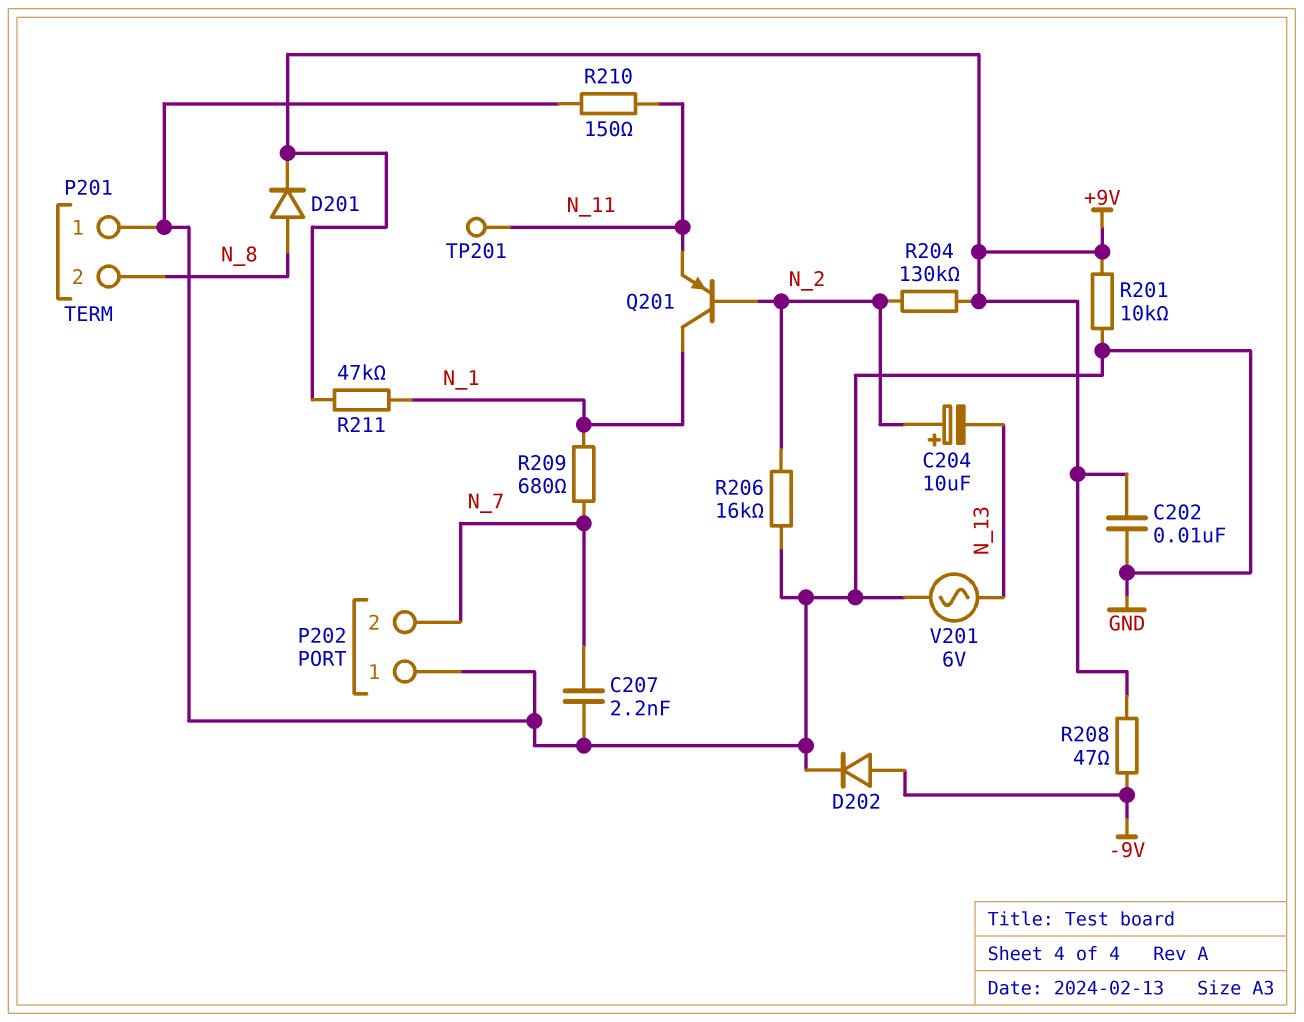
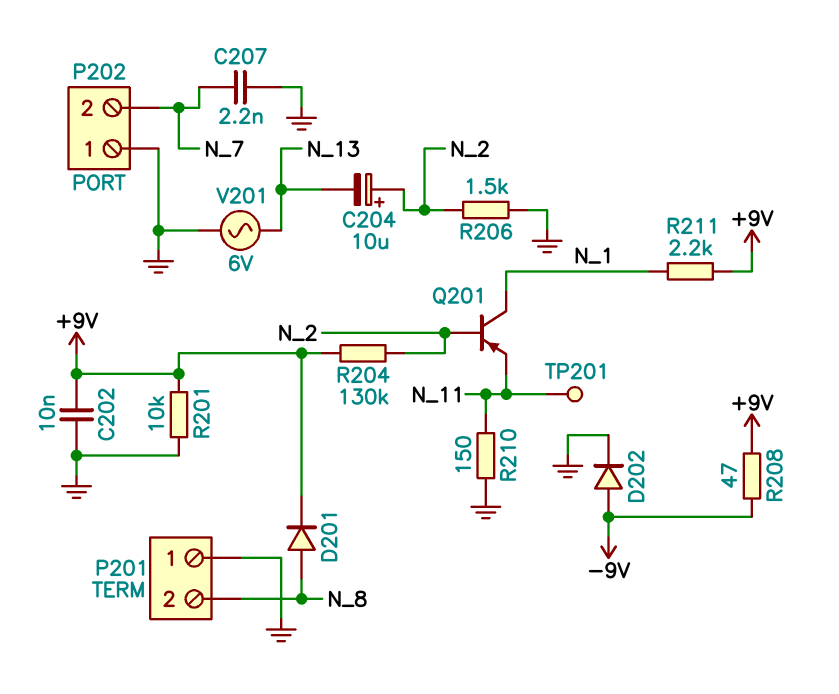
R206: 16k (GND, N_2) -> 1.5k (GND, N_2)
R209: 680 (N_1, N_7) -> none
R211: 47k (+9V, N_1) -> 2.2k (+9V, N_1)

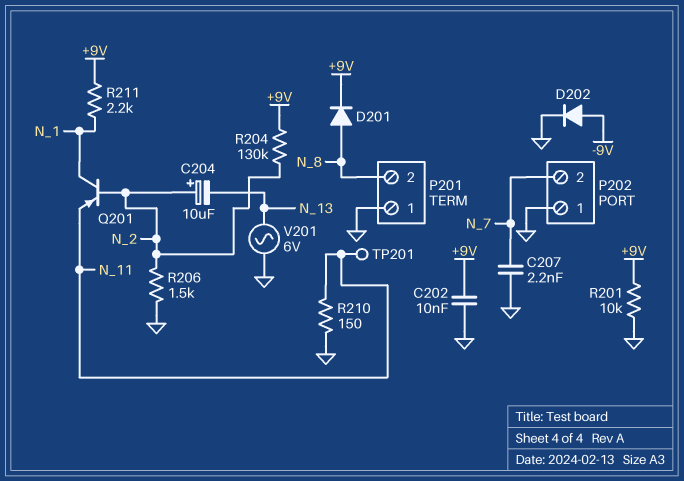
R208: 47 (+9V, -9V) -> none

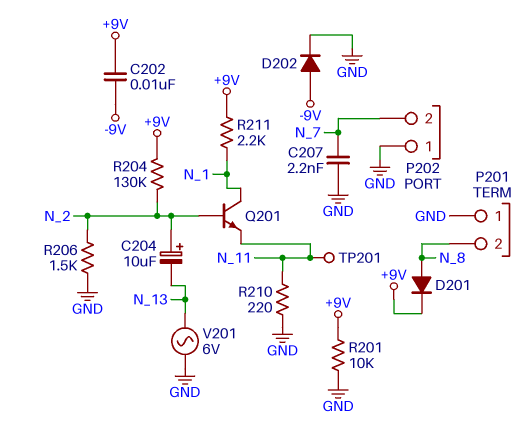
C202: 10nF (+9V, GND) -> 10nF (+9V, -9V)
Q201: PNP (B N_2, C N_1, E N_11) -> NPN (B N_2, C N_1, E N_11)
R210: 150 (GND, N_11) -> 220 (GND, N_11)

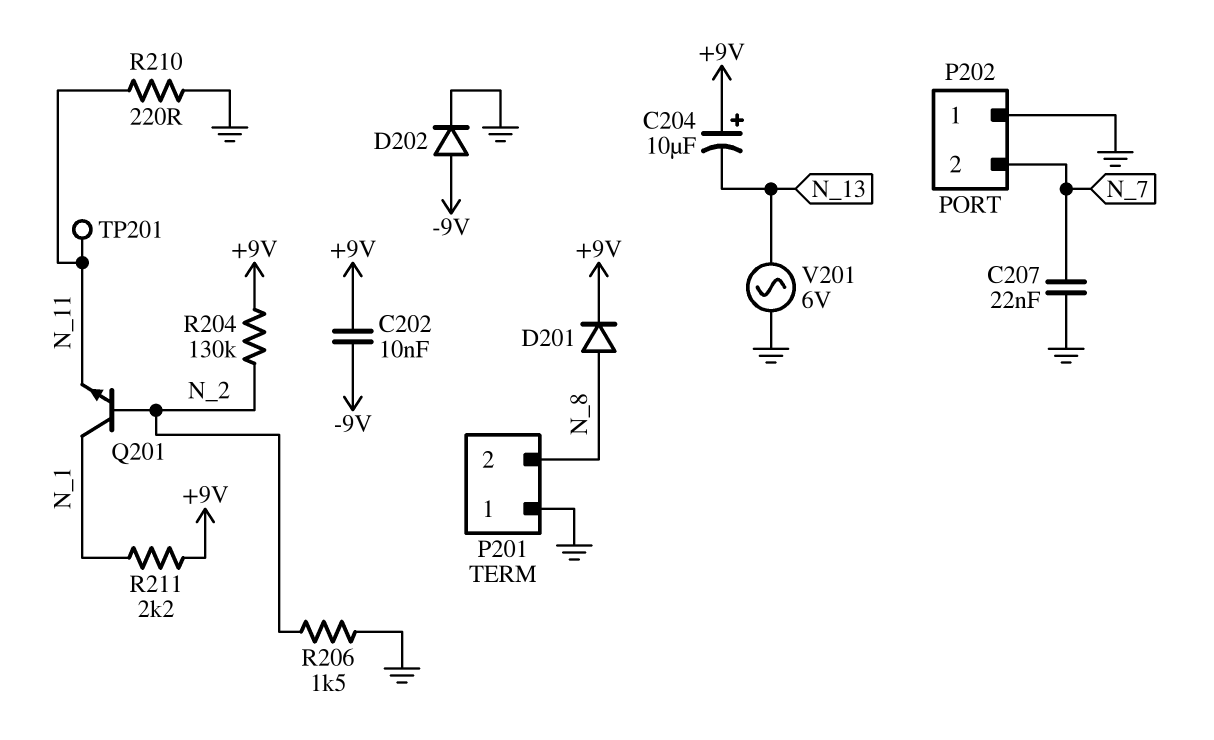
C204: 10uF (plus N_2, minus N_13) -> 10uF (plus +9V, minus N_13)
C207: 2.2nF (GND, N_7) -> 22nF (GND, N_7)
R201: 10k (+9V, GND) -> none

